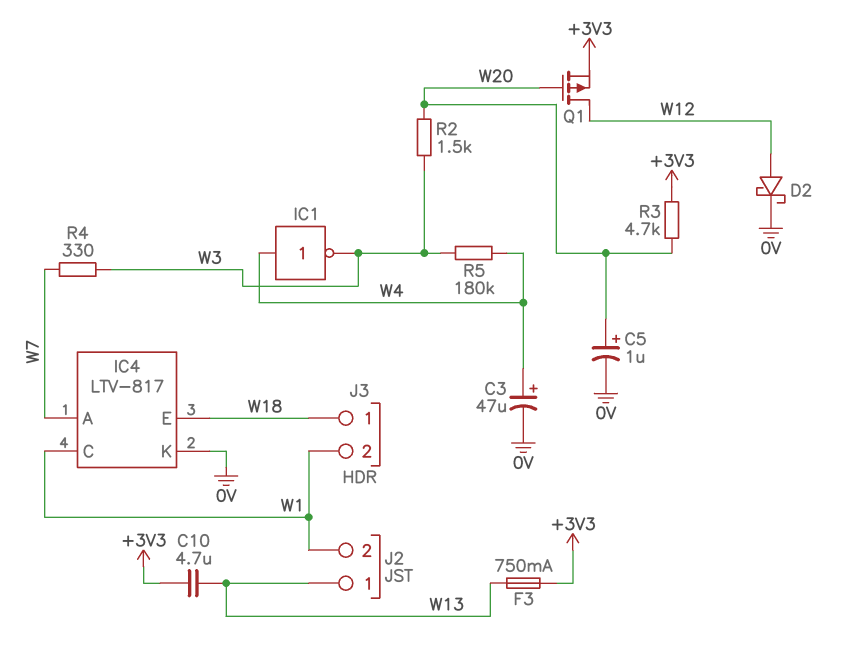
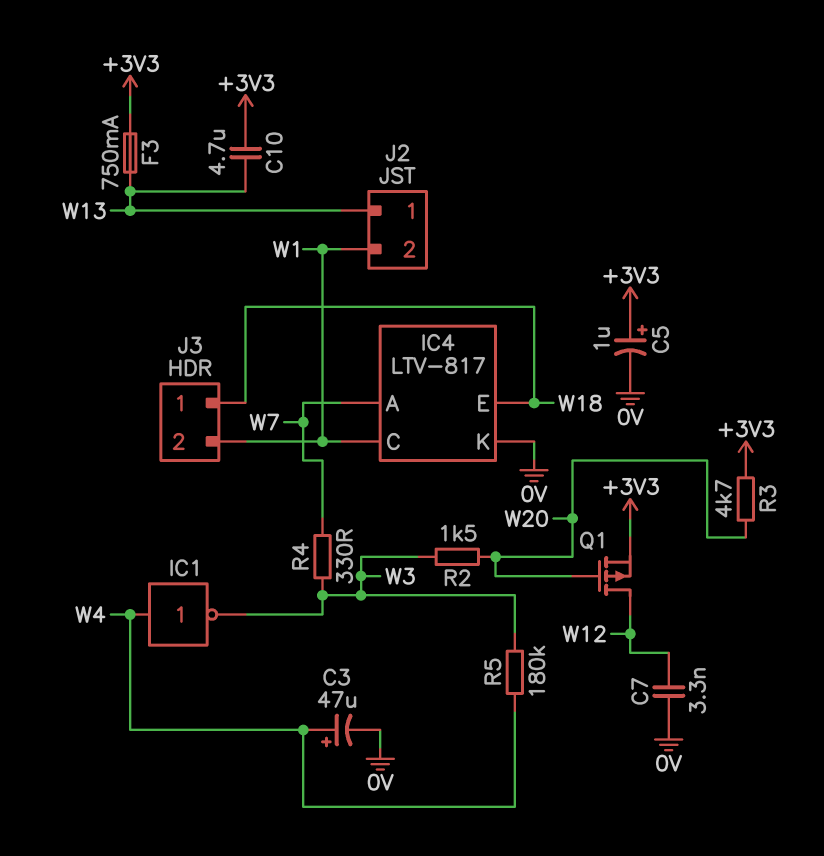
C5: 1uF (plus W20, minus 0V) -> 1uF (plus +3V3, minus 0V)
C7: none -> 3.3nF (0V, W12)
D2: schottky (A W12, K 0V) -> none

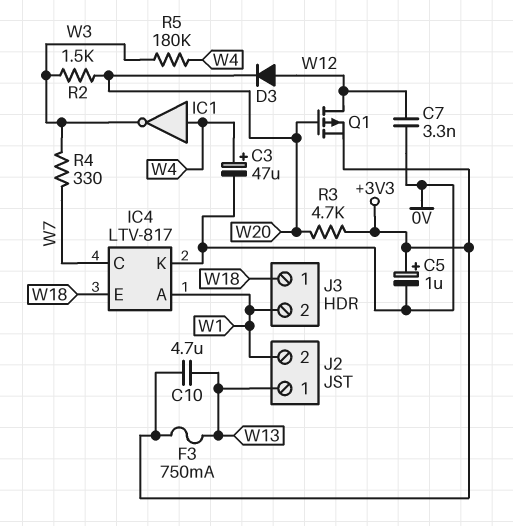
D3: none -> diode (A W12, K W20)
IC4 pin A: W7 -> W1
IC4 pin C: W1 -> W7

